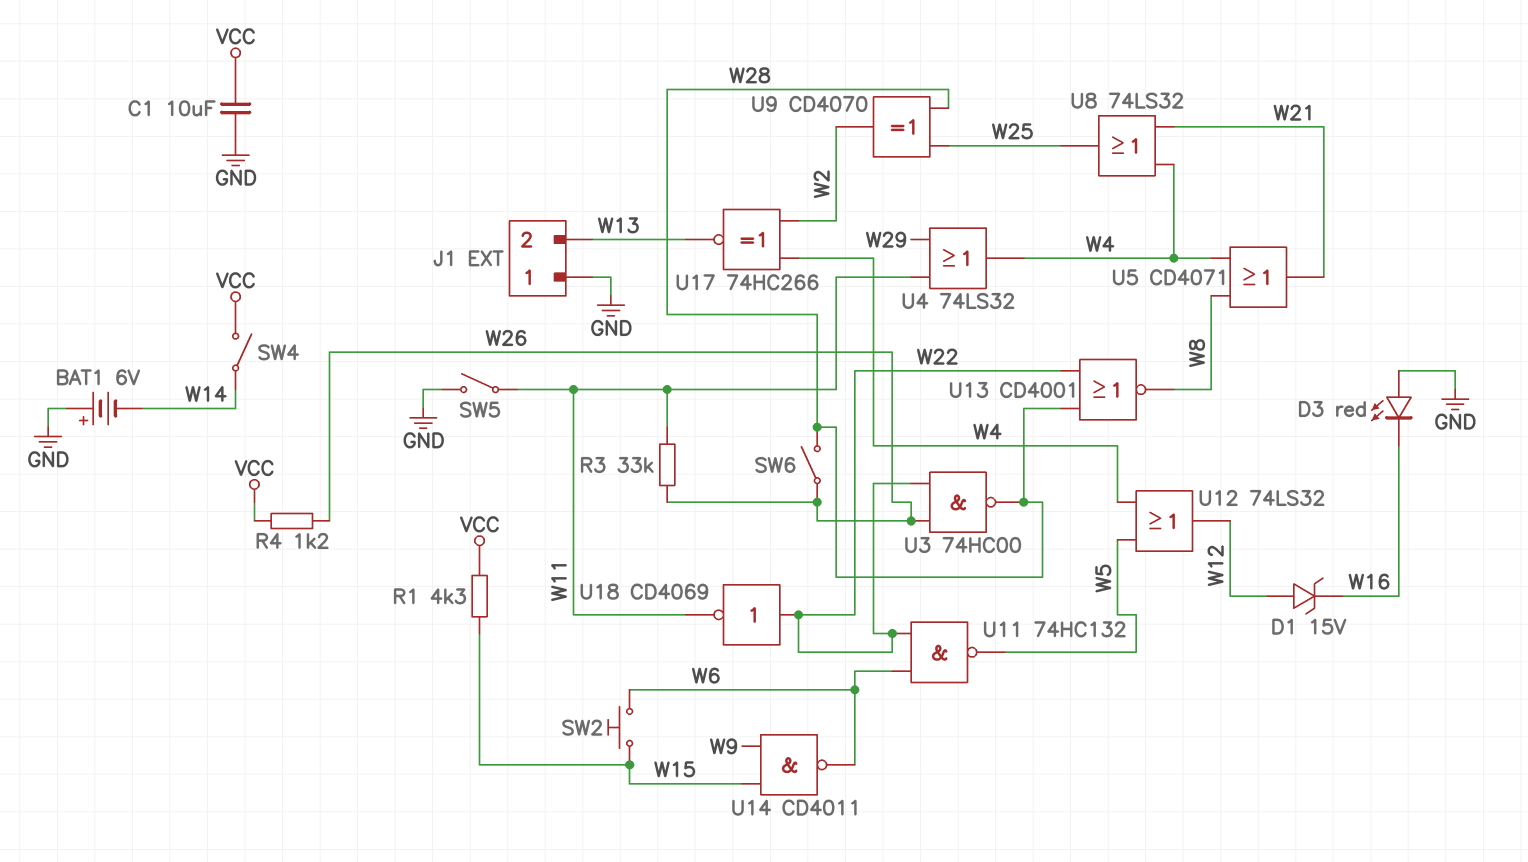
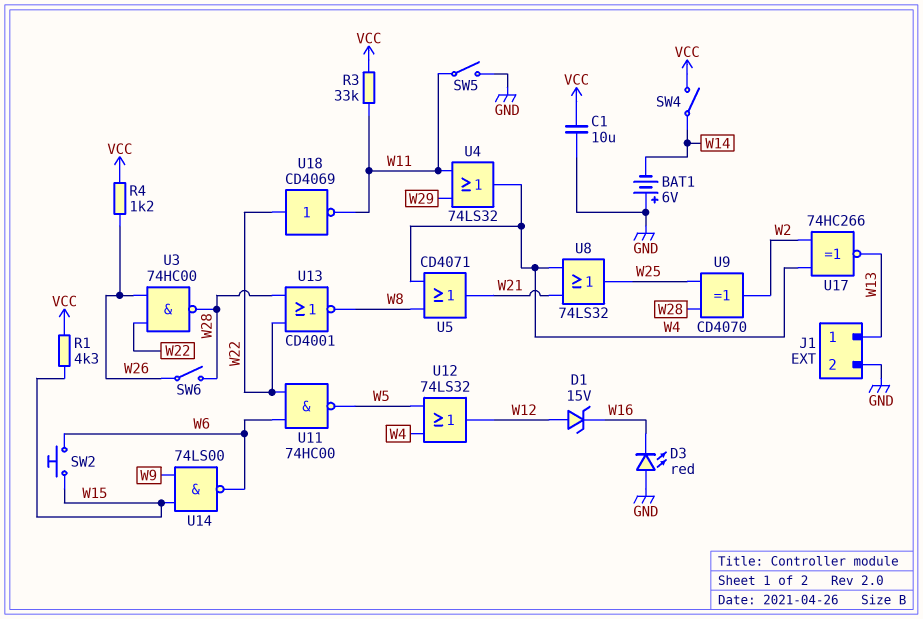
J1 pin 1: GND -> W13
J1 pin 2: W13 -> GND
R3: 33k (W11, W26) -> 33k (VCC, W11)
U11: NAND 74HC132 (in W6, in W22, out W5) -> NAND 74HC00 (in W6, in W22, out W5)
U14: NAND CD4011 (in W9, in W15, out W6) -> NAND 74LS00 (in W9, in W15, out W6)

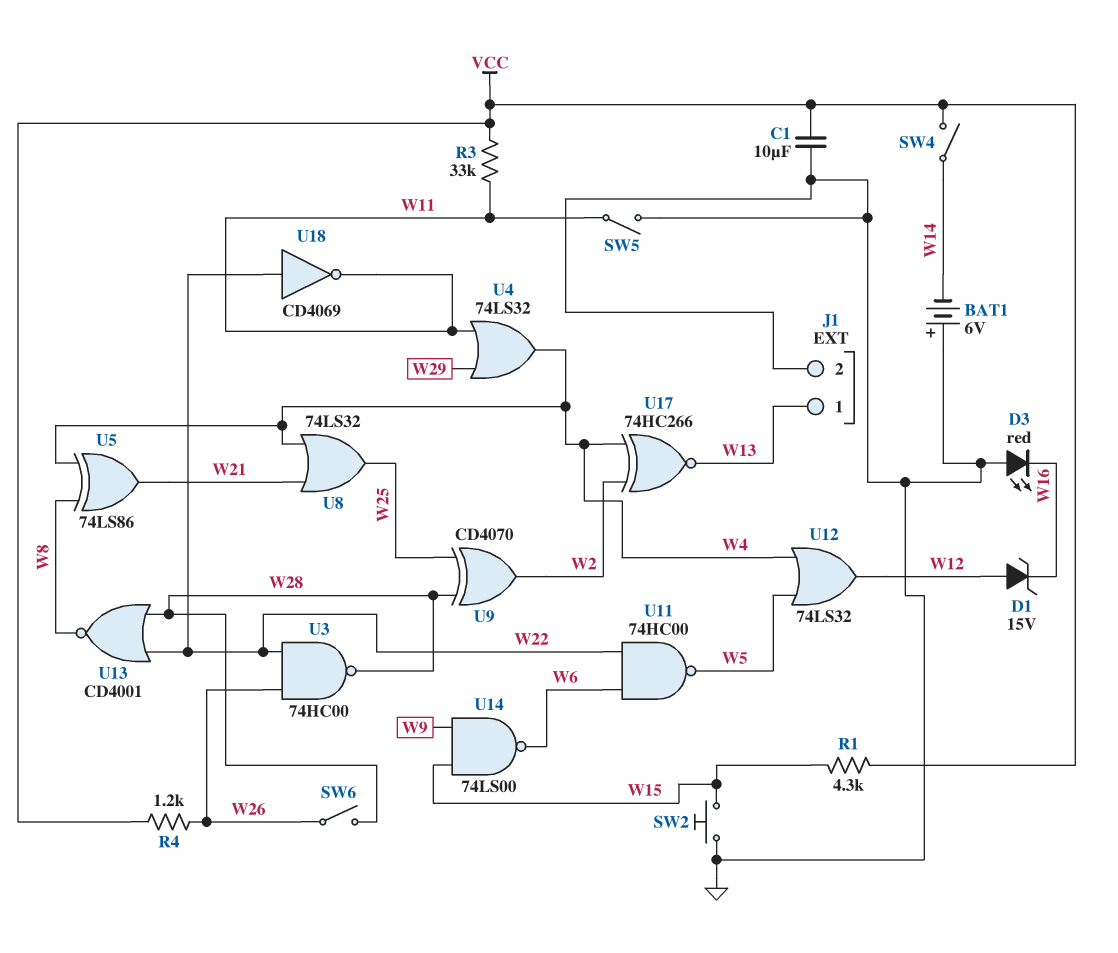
SW2: button (W6, W15) -> button (GND, W15)
U5: OR CD4071 (in W4, in W8, out W21) -> XOR 74LS86 (in W4, in W8, out W21)

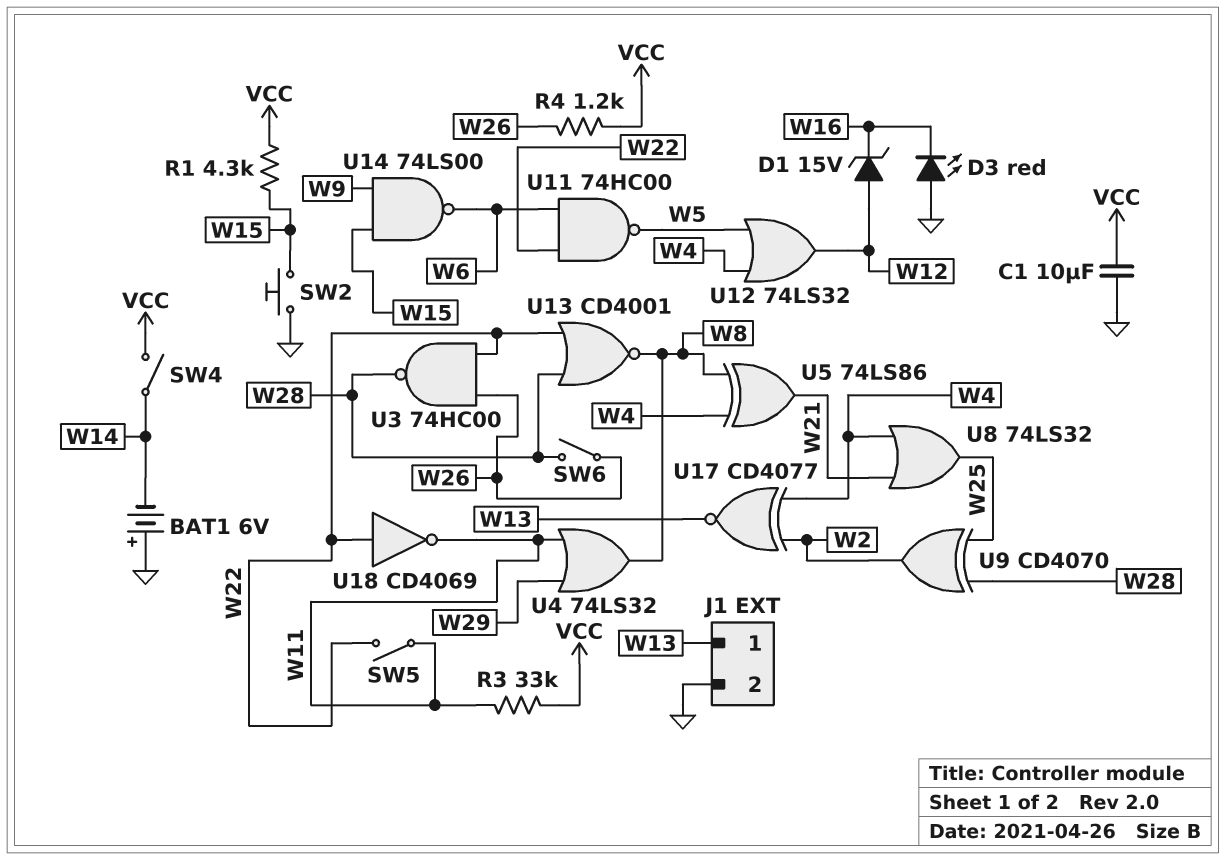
SW5: switch (GND, W11) -> switch (W11, W22)
U4: OR 74LS32 (in W11, in W29, out W4) -> OR 74LS32 (in W11, in W29, out W8)
U17: XNOR 74HC266 (in W2, in W4, out W13) -> XNOR CD4077 (in W2, in W4, out W13)

